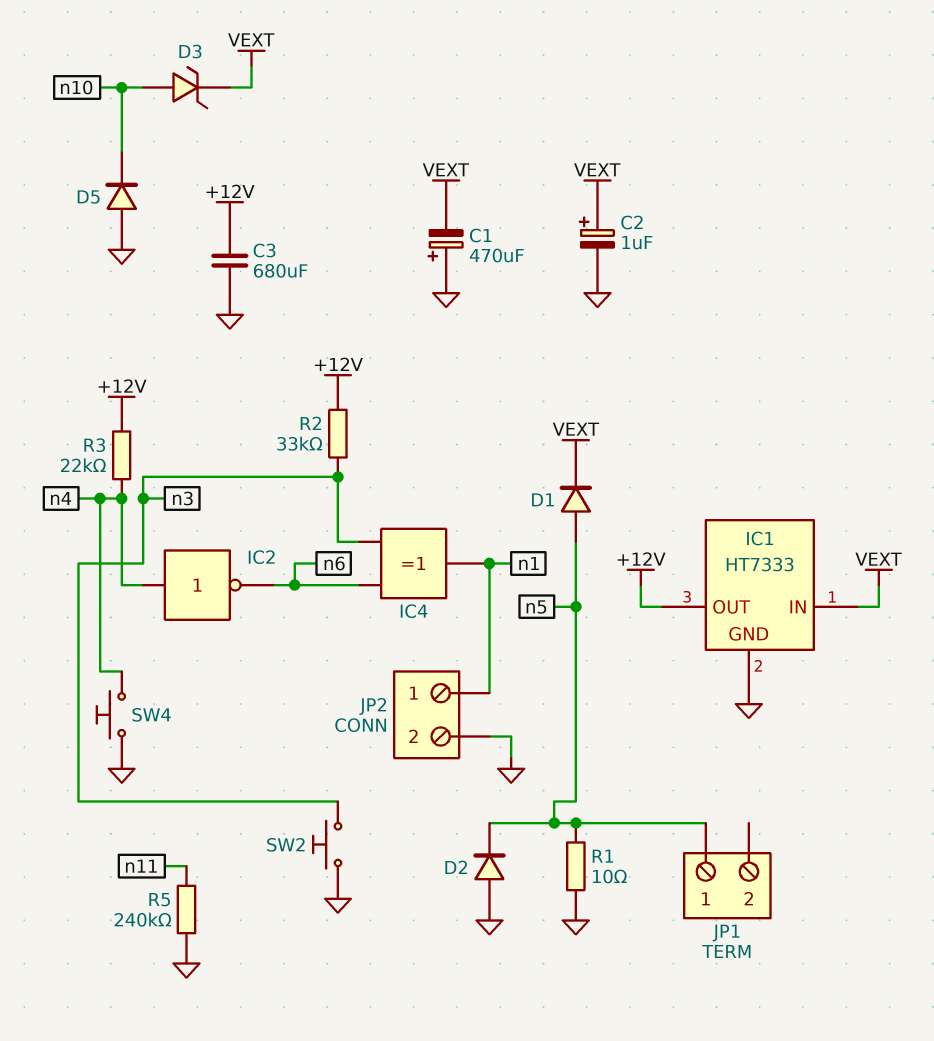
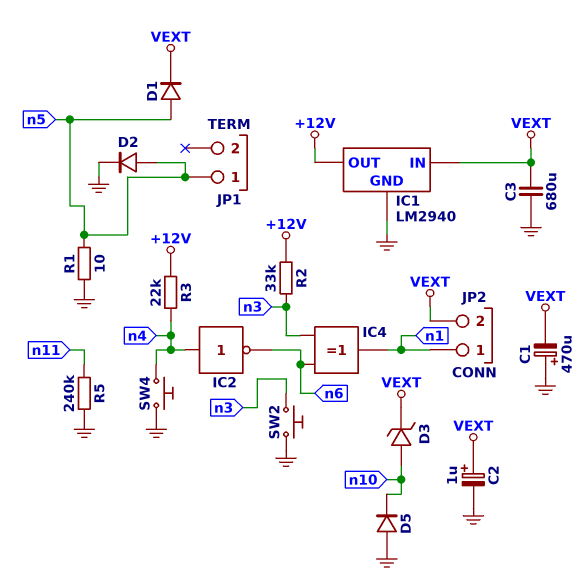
C3: 680uF (+12V, GND) -> 680uF (GND, VEXT)
D2: diode (A GND, K n5) -> diode (A n5, K GND)
IC1: HT7333 -> LM2940
JP2 pin 2: GND -> VEXT

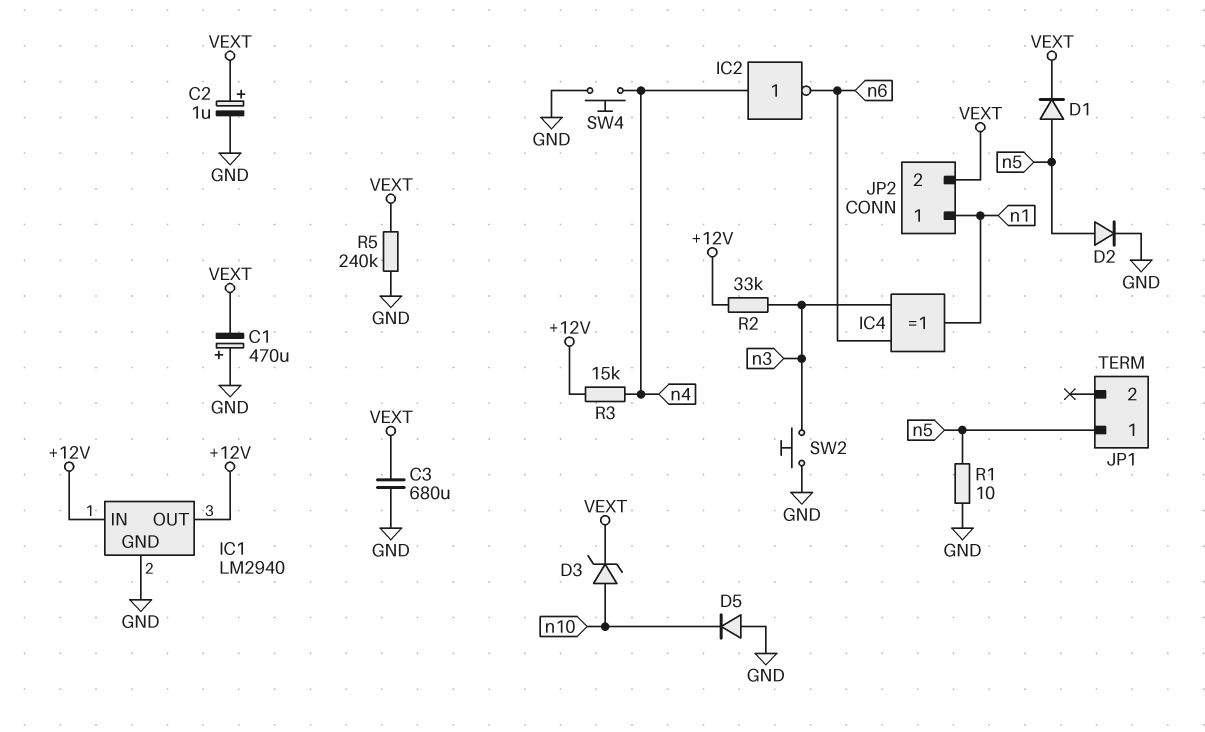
IC1 pin IN: VEXT -> +12V
R3: 22k (+12V, n4) -> 15k (+12V, n4)
R5: 240k (GND, n11) -> 240k (GND, VEXT)

